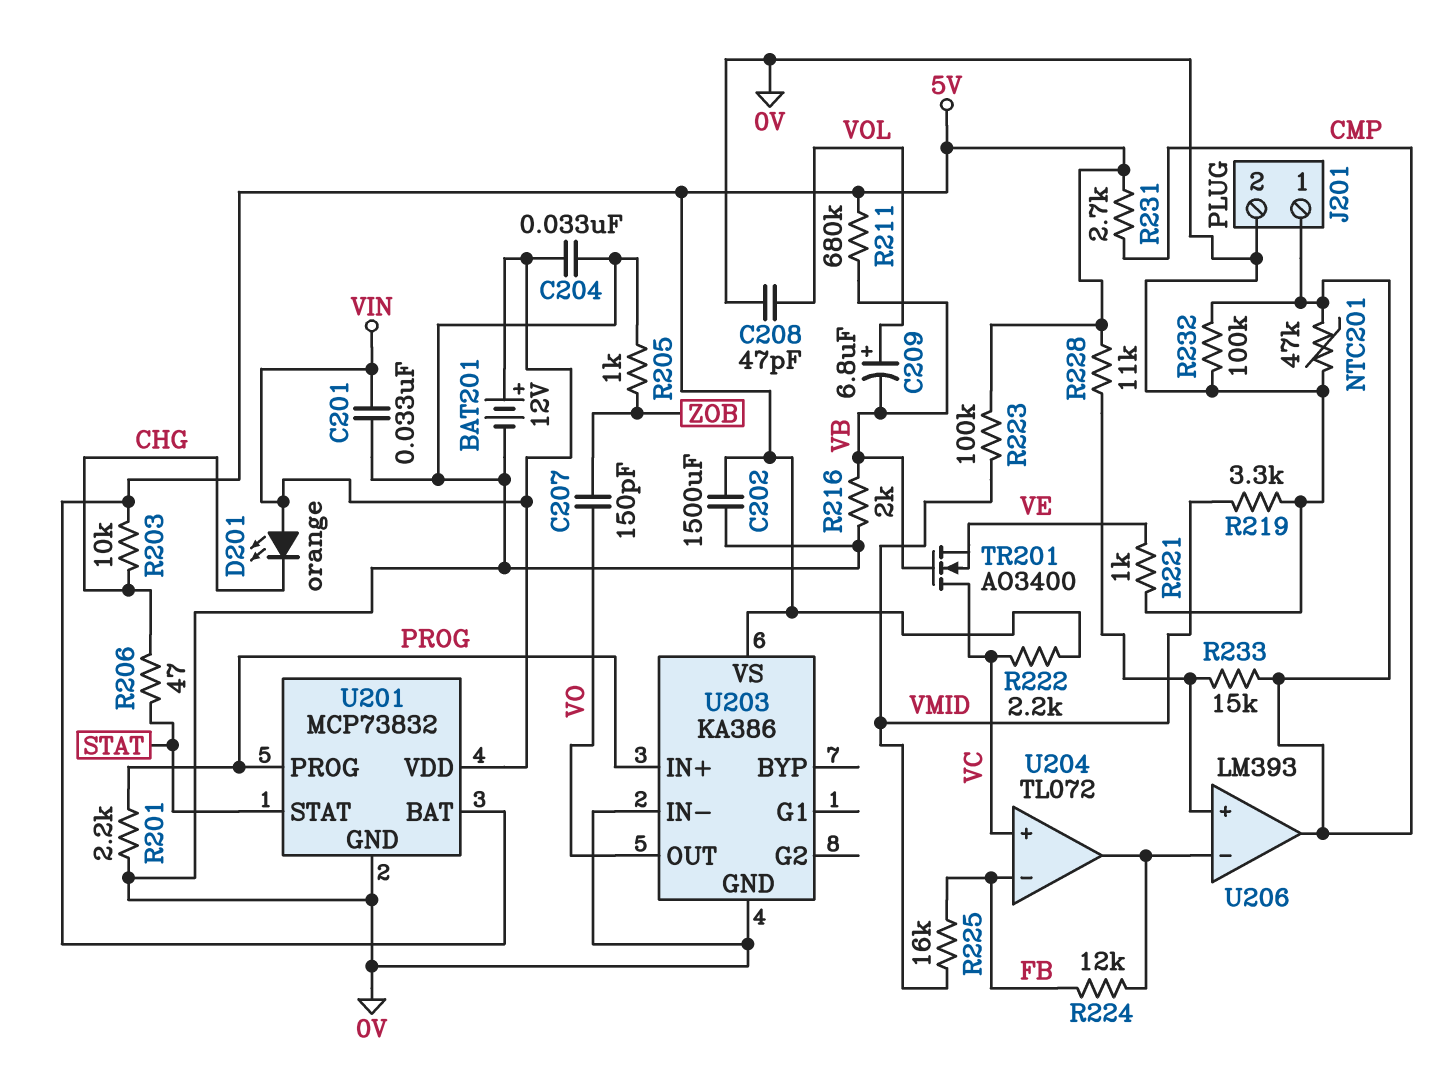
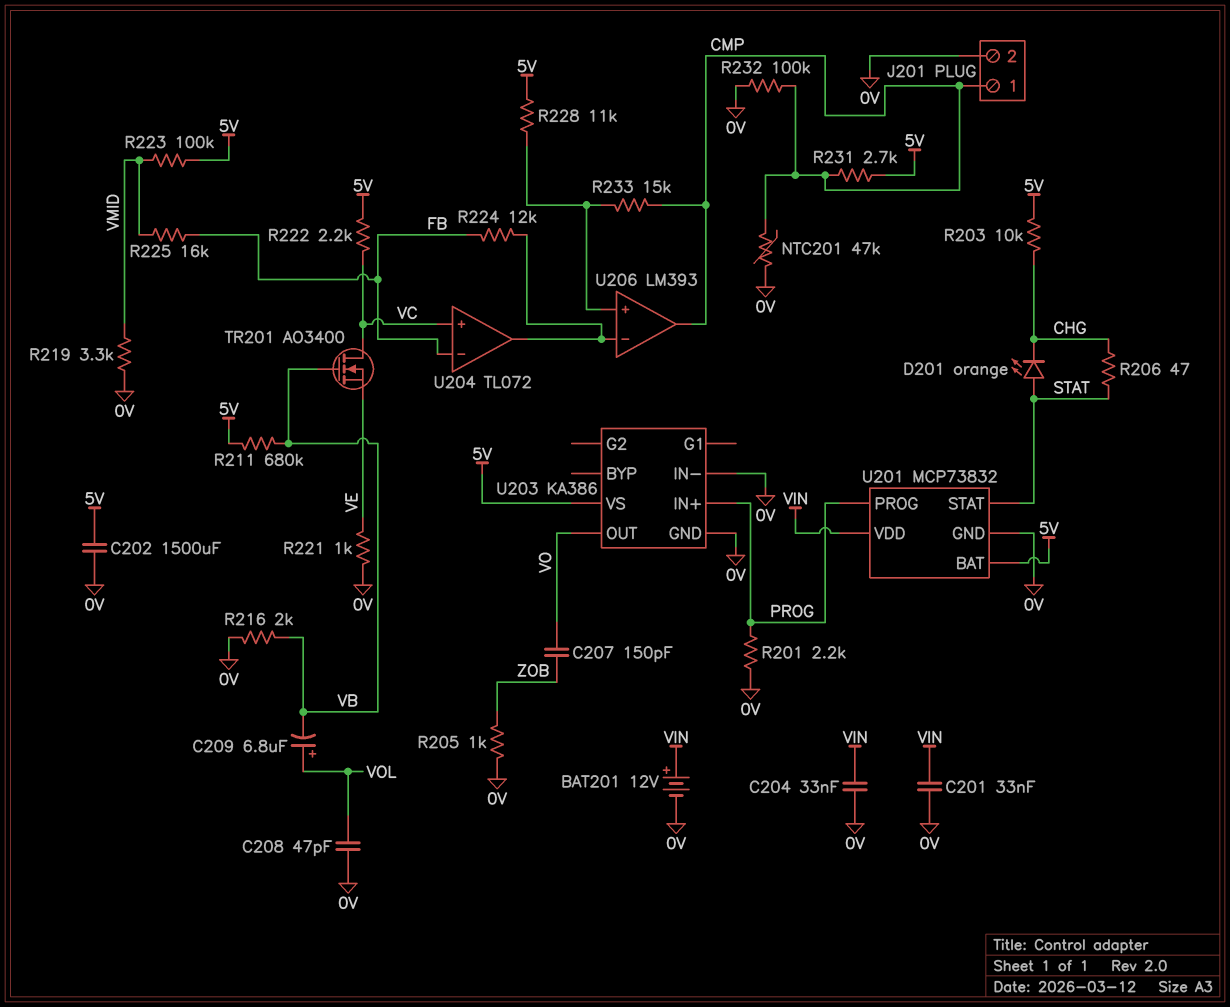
D201: LED orange (A VIN, K CHG) -> LED orange (A STAT, K CHG)

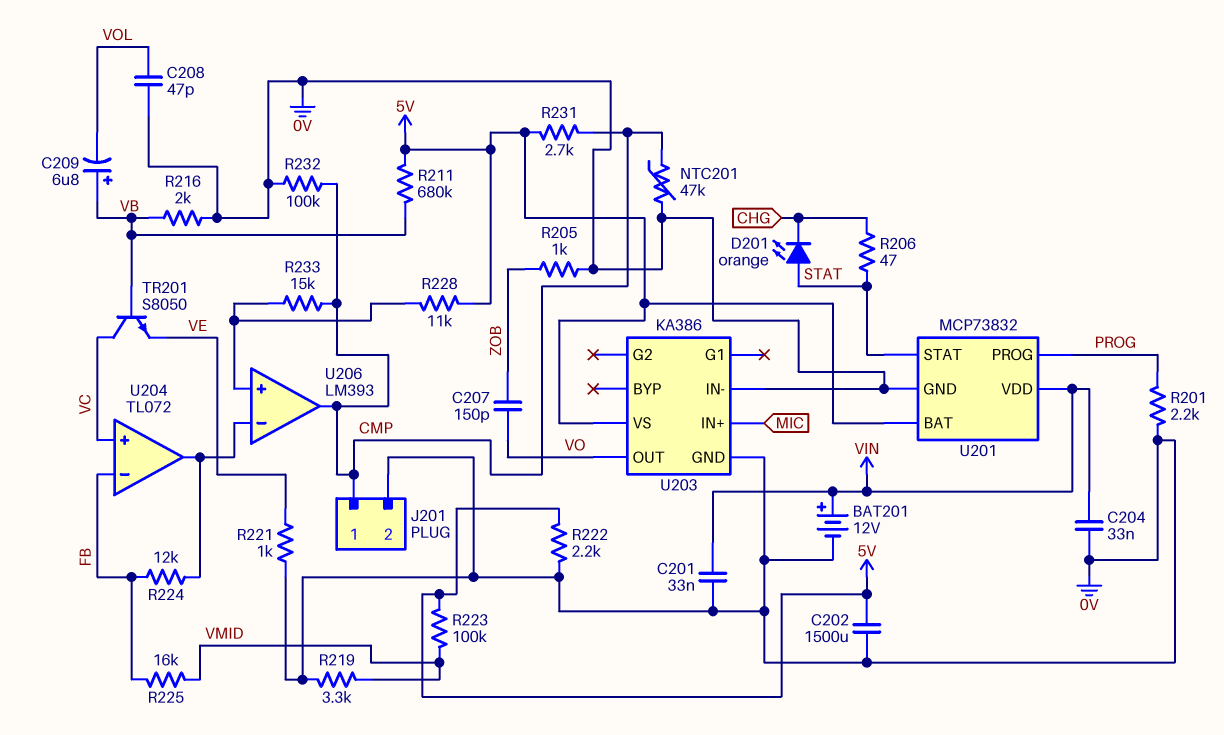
C209: 6.8uF (plus VOL, minus VB) -> 6.8uF (plus VB, minus VOL)
R203: 10k (5V, CHG) -> none
R222: 2.2k (5V, VC) -> 2.2k (0V, 5V)
TR201: NMOS AO3400 (G VB, D VC, S VE) -> NPN S8050 (B VB, C VC, E VE)
U203 pin IN+: PROG -> MIC

